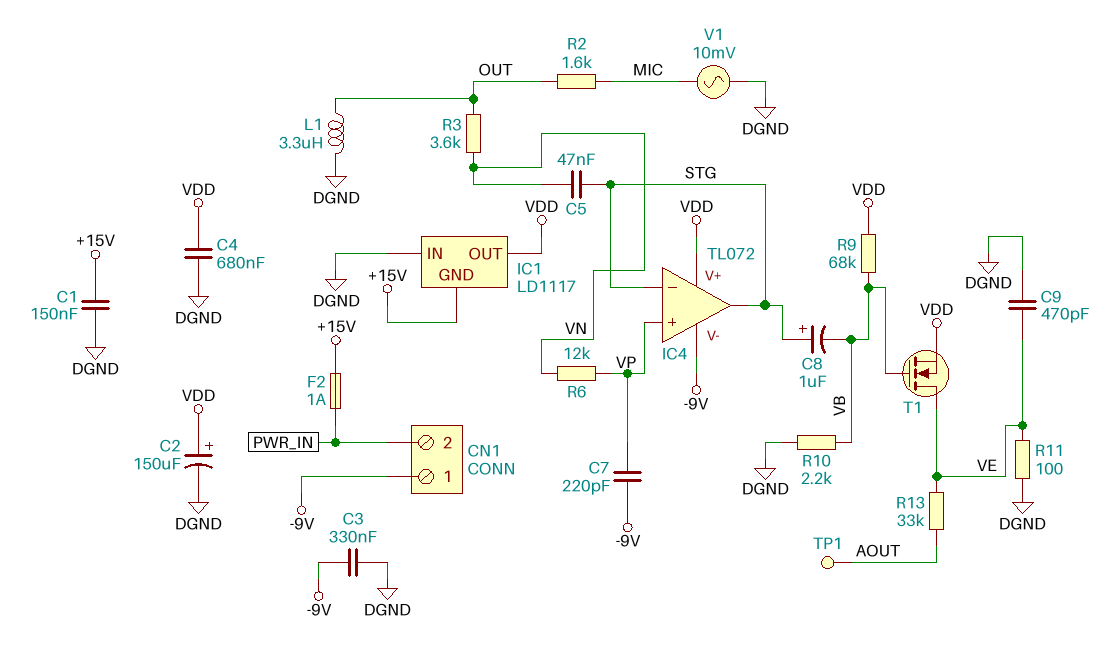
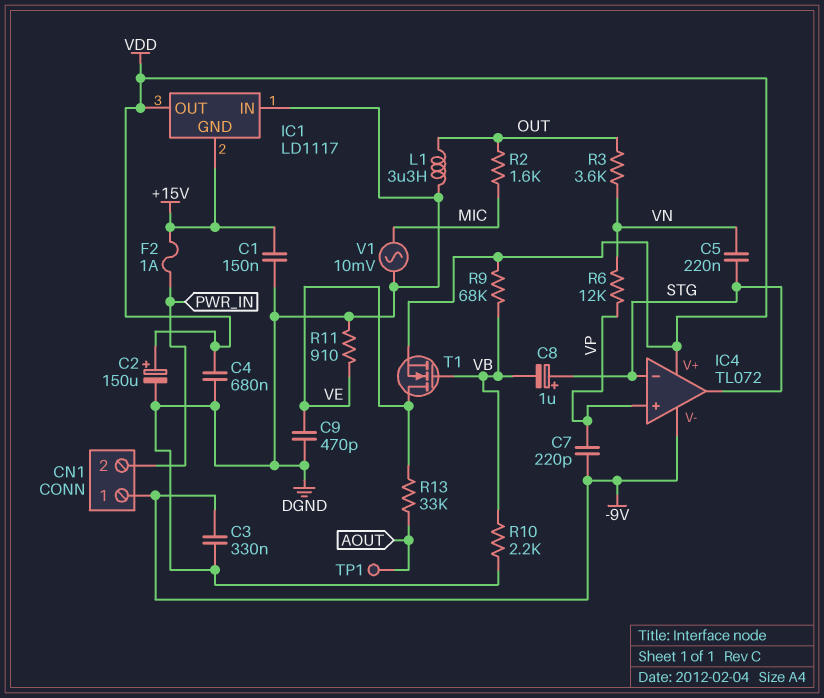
C5: 47nF (STG, VN) -> 220nF (STG, VN)
R11: 100 (DGND, VE) -> 910 (DGND, VE)

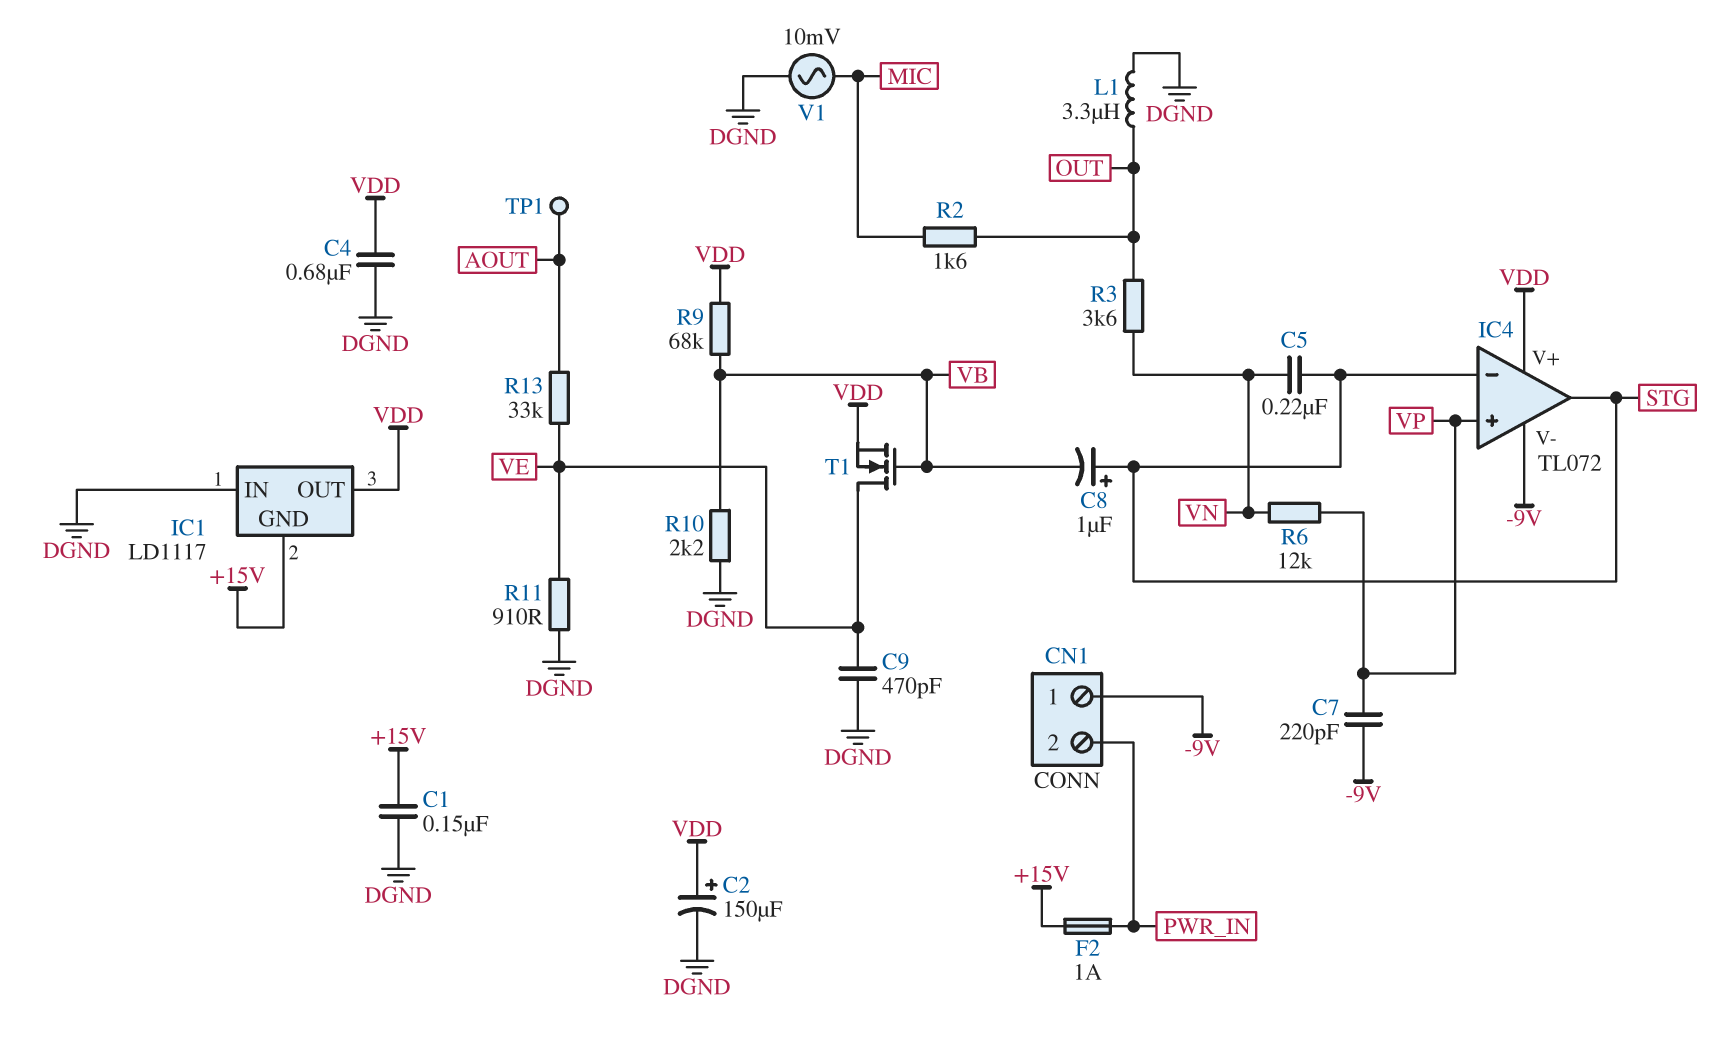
C3: 330nF (-9V, DGND) -> none

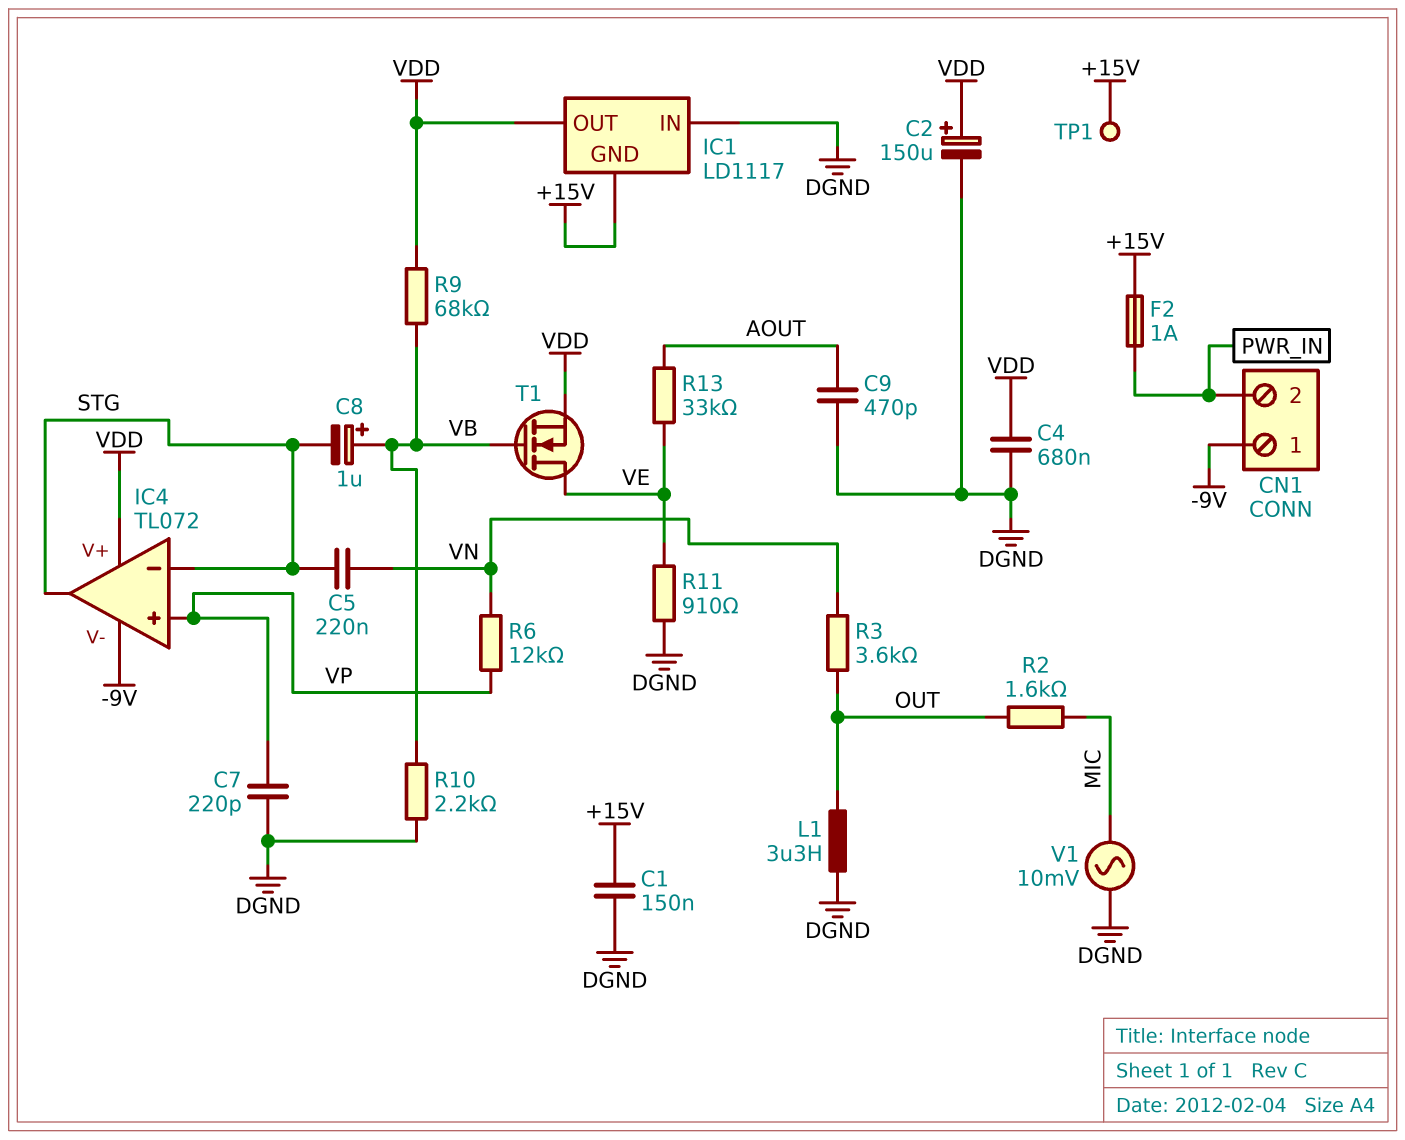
C7: 220pF (-9V, VP) -> 220pF (DGND, VP)
C8: 1uF (plus STG, minus VB) -> 1uF (plus VB, minus STG)
C9: 470pF (DGND, VE) -> 470pF (AOUT, DGND)
TP1: test point (AOUT) -> test point (+15V)

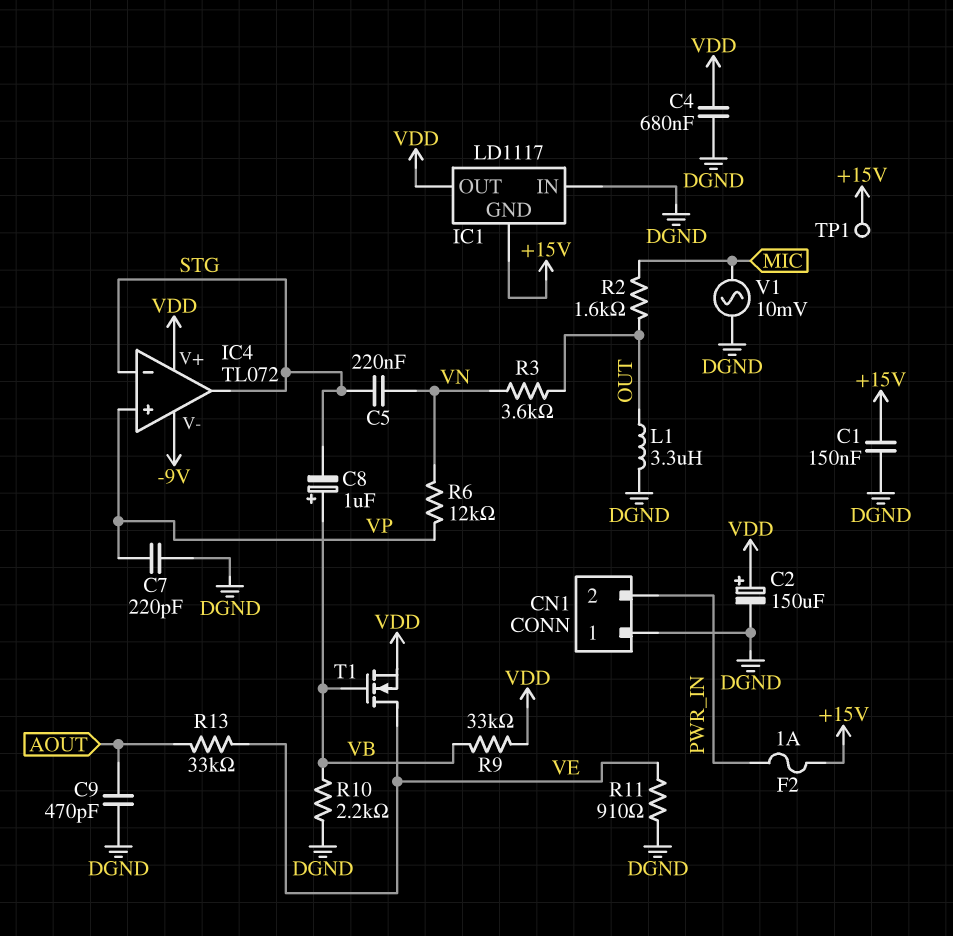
CN1 pin 1: -9V -> DGND
R9: 68k (VB, VDD) -> 33k (VB, VDD)

